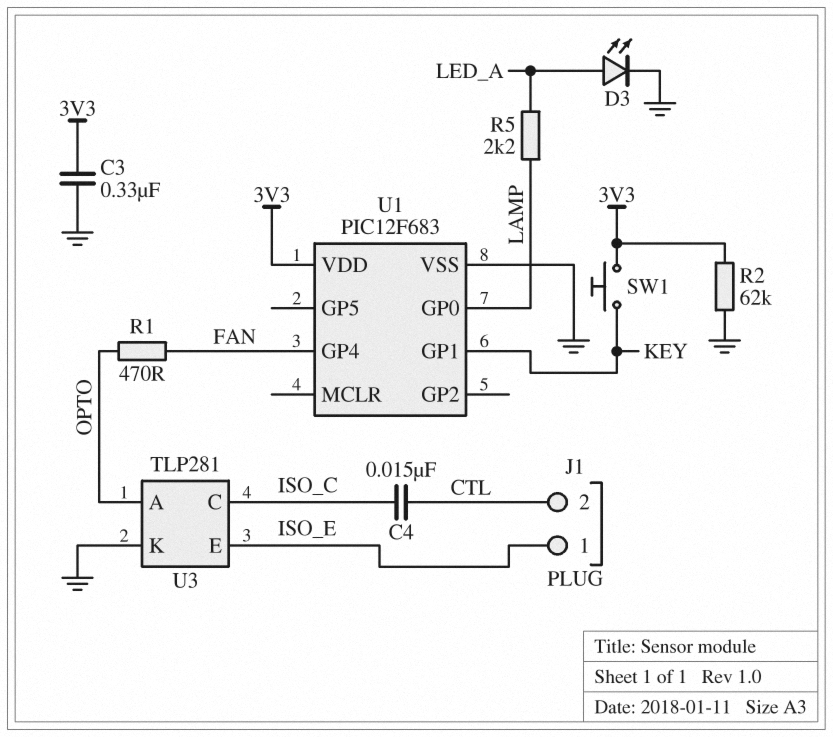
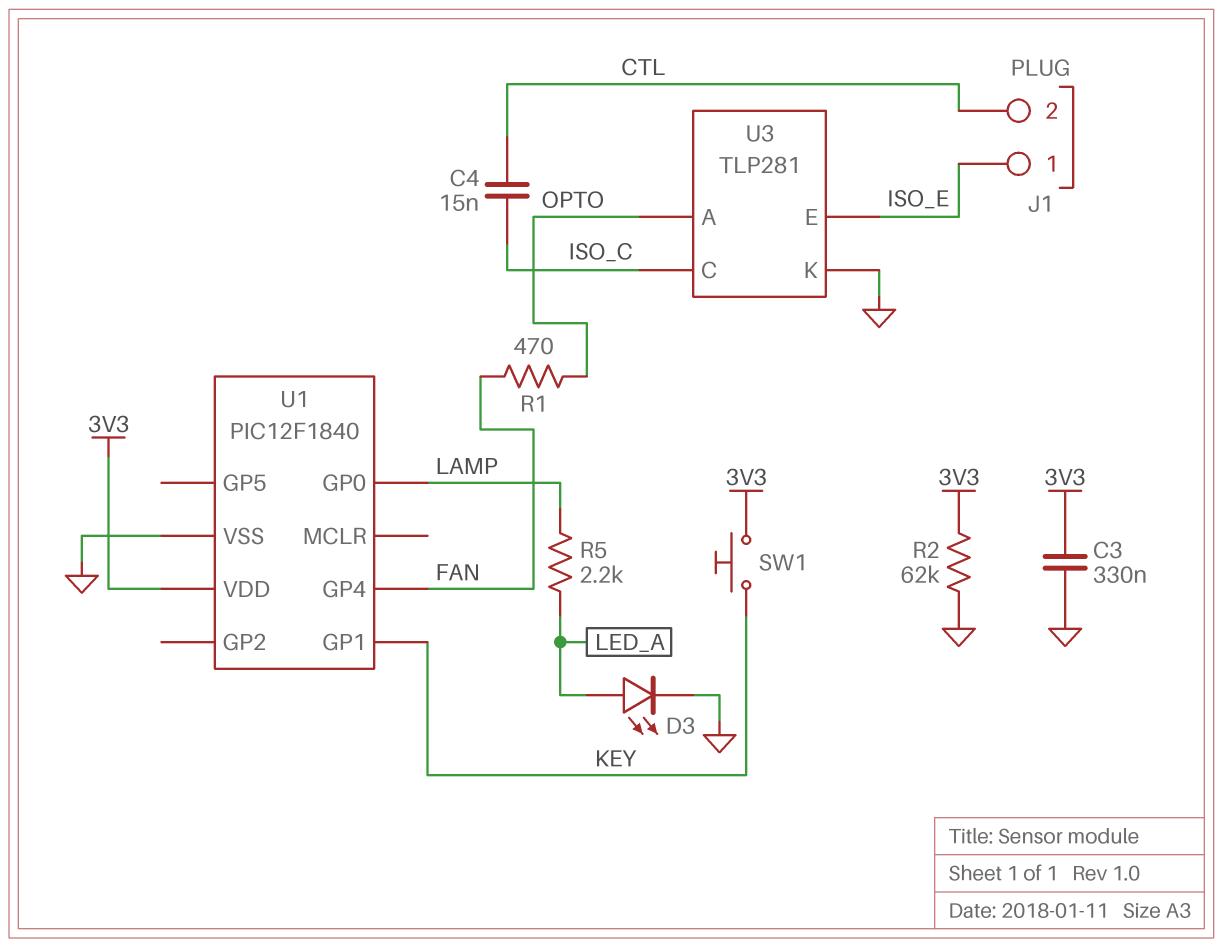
U1: PIC12F683 -> PIC12F1840

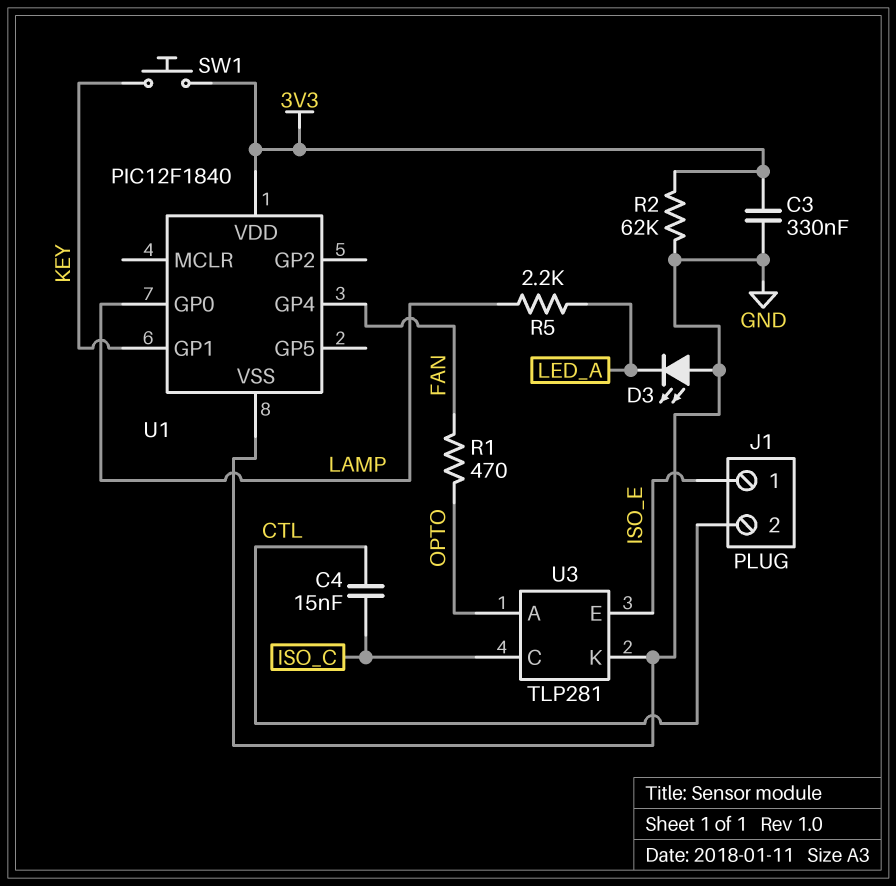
D3: LED (A LED_A, K GND) -> LED (A GND, K LED_A)

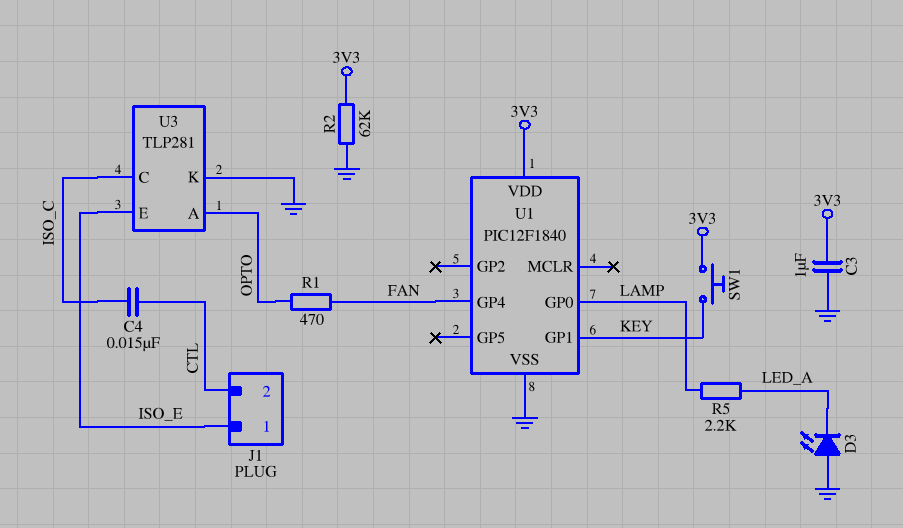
C3: 330nF (3V3, GND) -> 1uF (3V3, GND)

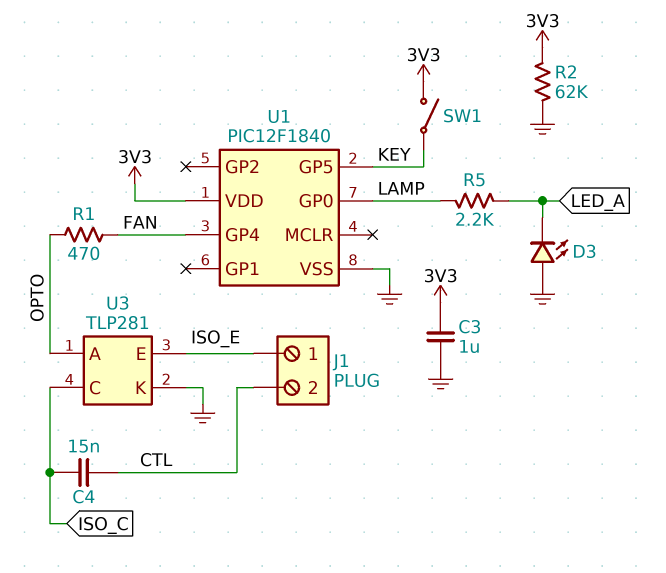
SW1: button (3V3, KEY) -> switch (3V3, KEY)
U1 pin GP1: KEY -> none
U1 pin GP5: none -> KEY

